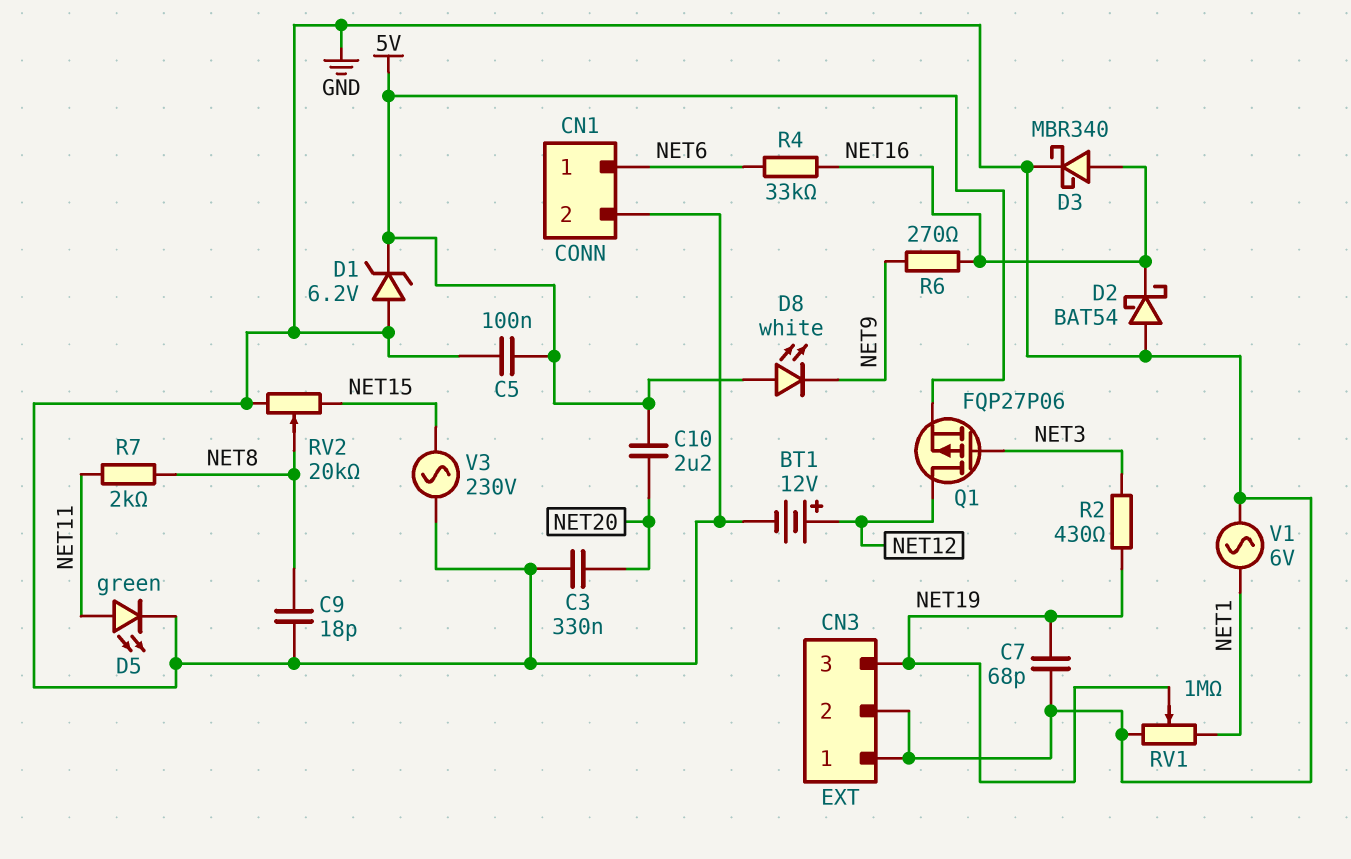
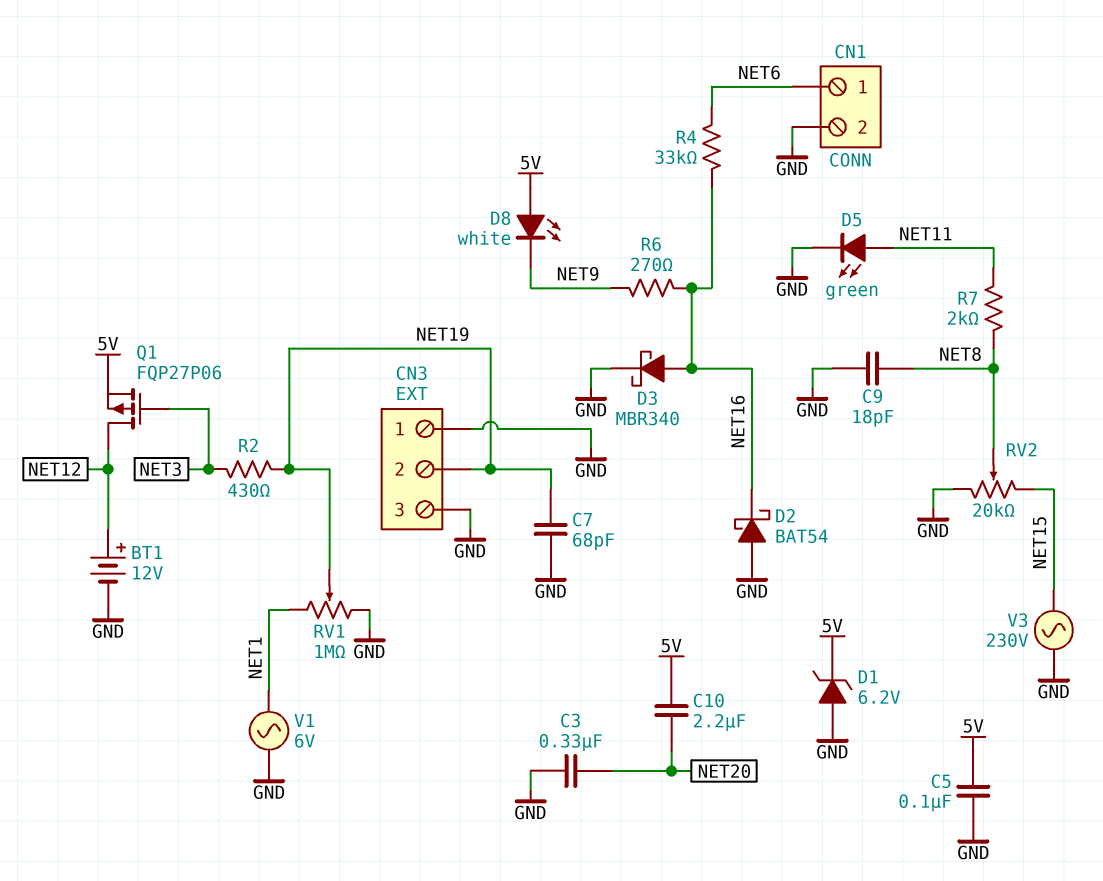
CN3 pin 2: GND -> NET19
CN3 pin 3: NET19 -> GND

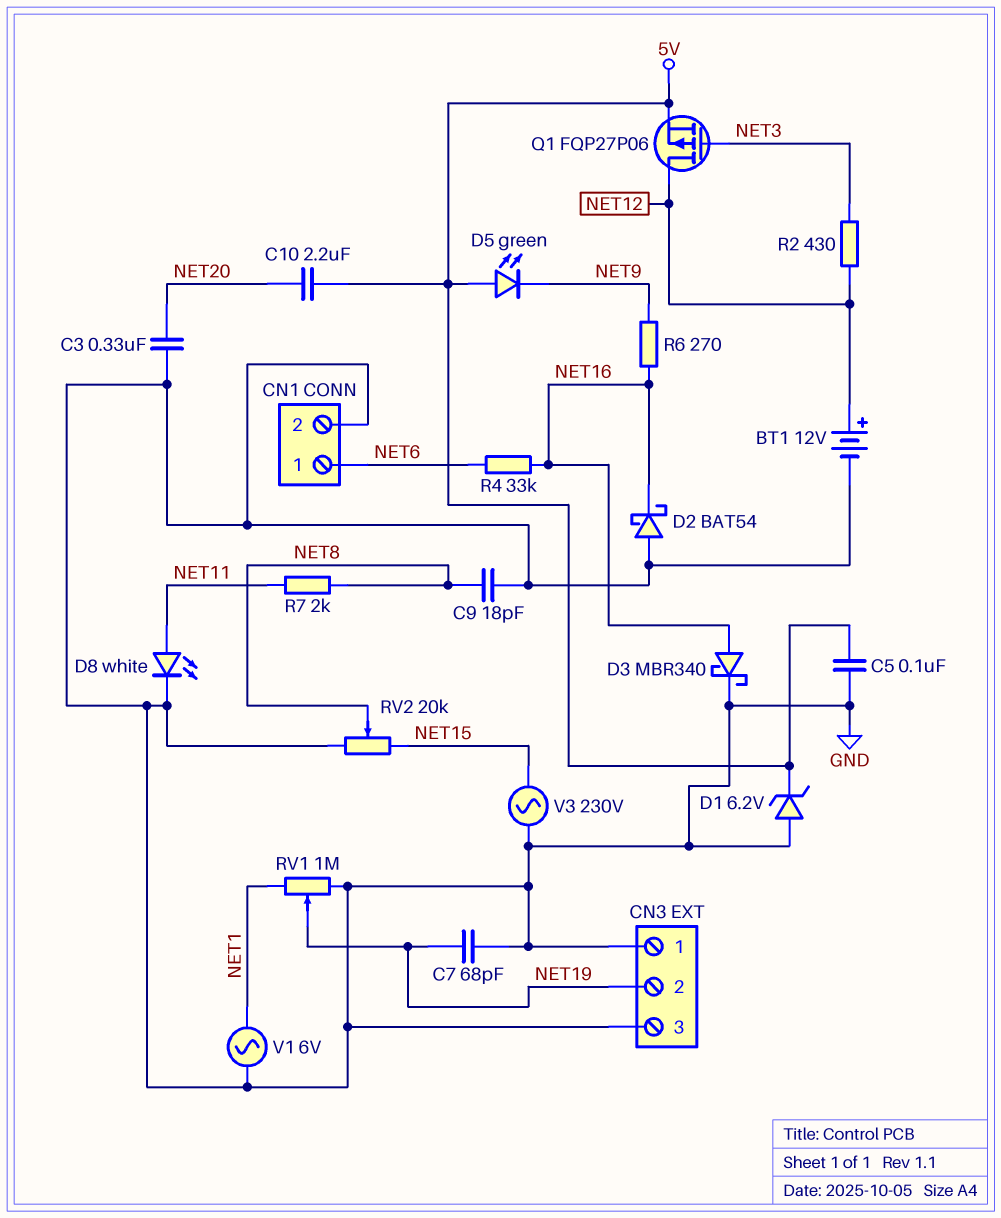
D5: LED green (A NET11, K GND) -> LED green (A 5V, K NET9)
D8: LED white (A 5V, K NET9) -> LED white (A NET11, K GND)
R2: 430 (NET3, NET19) -> 430 (NET3, NET12)

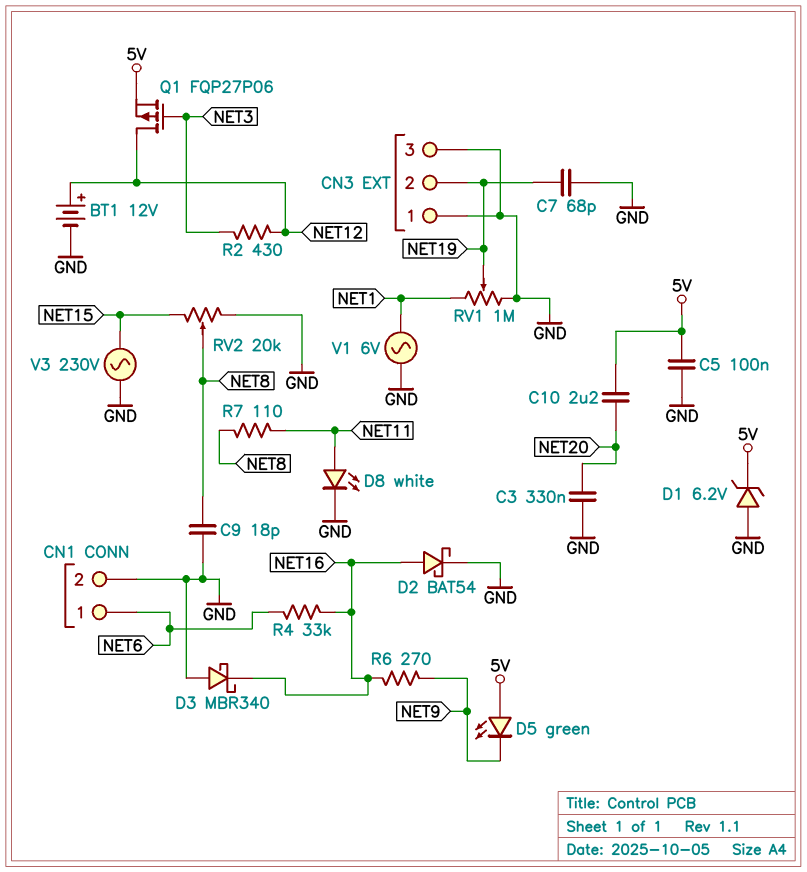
D2: schottky BAT54 (A GND, K NET16) -> schottky BAT54 (A NET16, K GND)
D3: schottky MBR340 (A NET16, K GND) -> schottky MBR340 (A GND, K NET16)
R7: 2k (NET8, NET11) -> 110 (NET8, NET11)

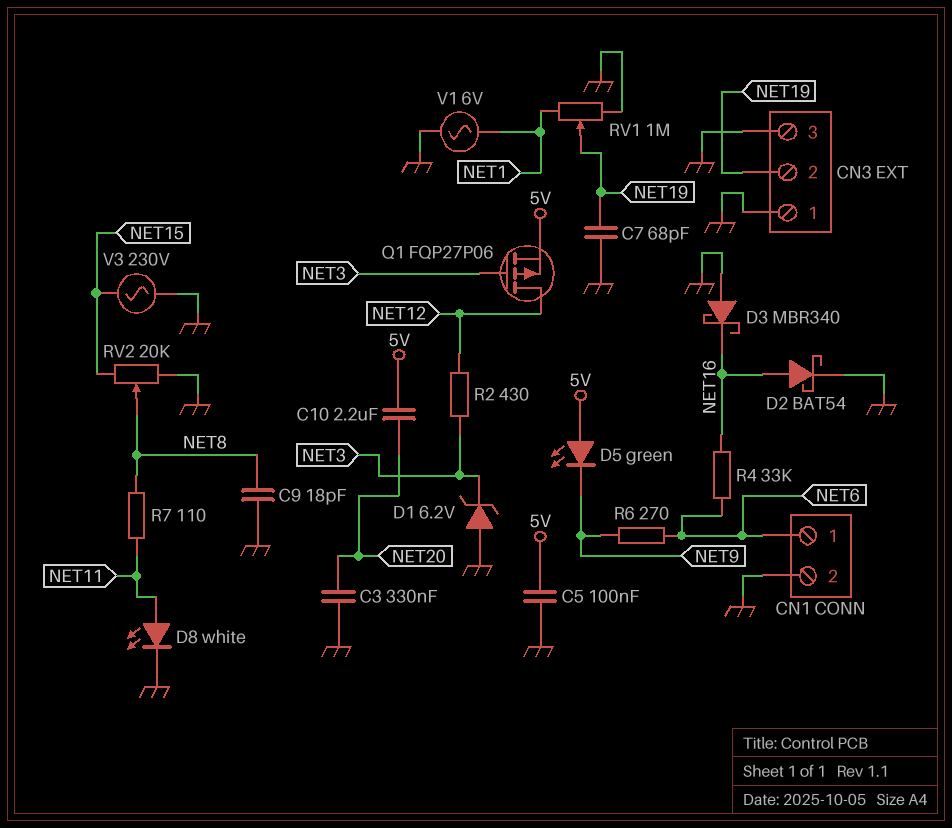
BT1: 12V (plus NET12, minus GND) -> none
D1: zener 6.2V (A GND, K 5V) -> zener 6.2V (A GND, K NET3)
R6: 270 (NET9, NET16) -> 270 (NET6, NET9)

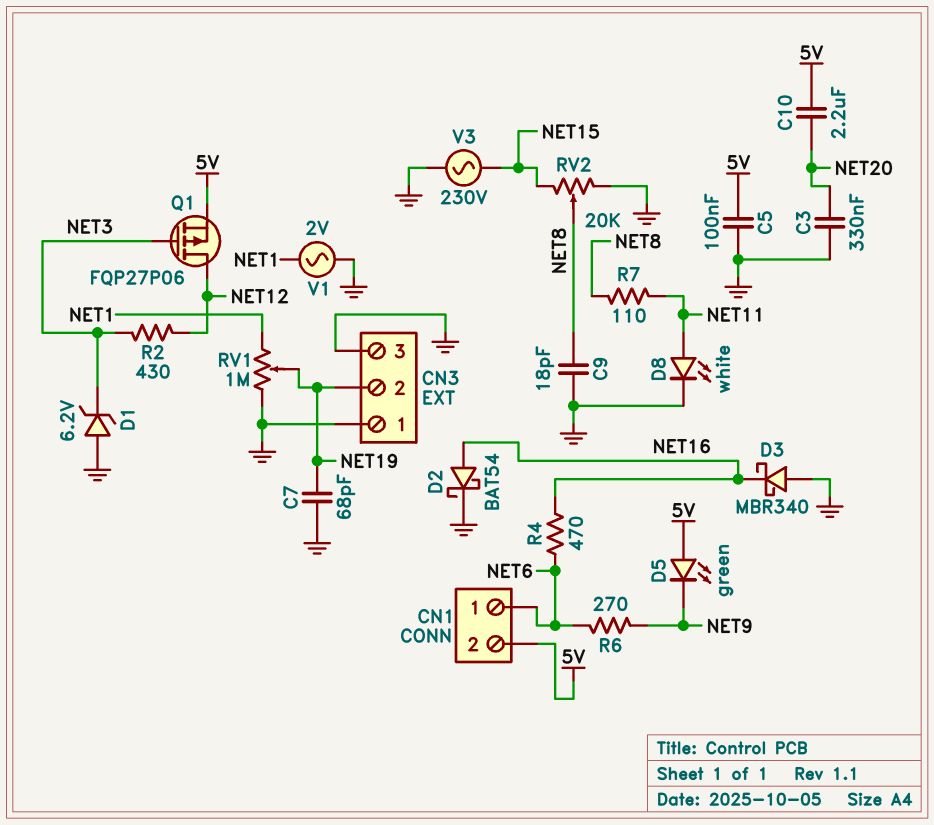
CN1 pin 2: GND -> 5V
R4: 33k (NET6, NET16) -> 470 (NET6, NET16)
V1: AC 6V (GND, NET1) -> AC 2V (GND, NET1)

